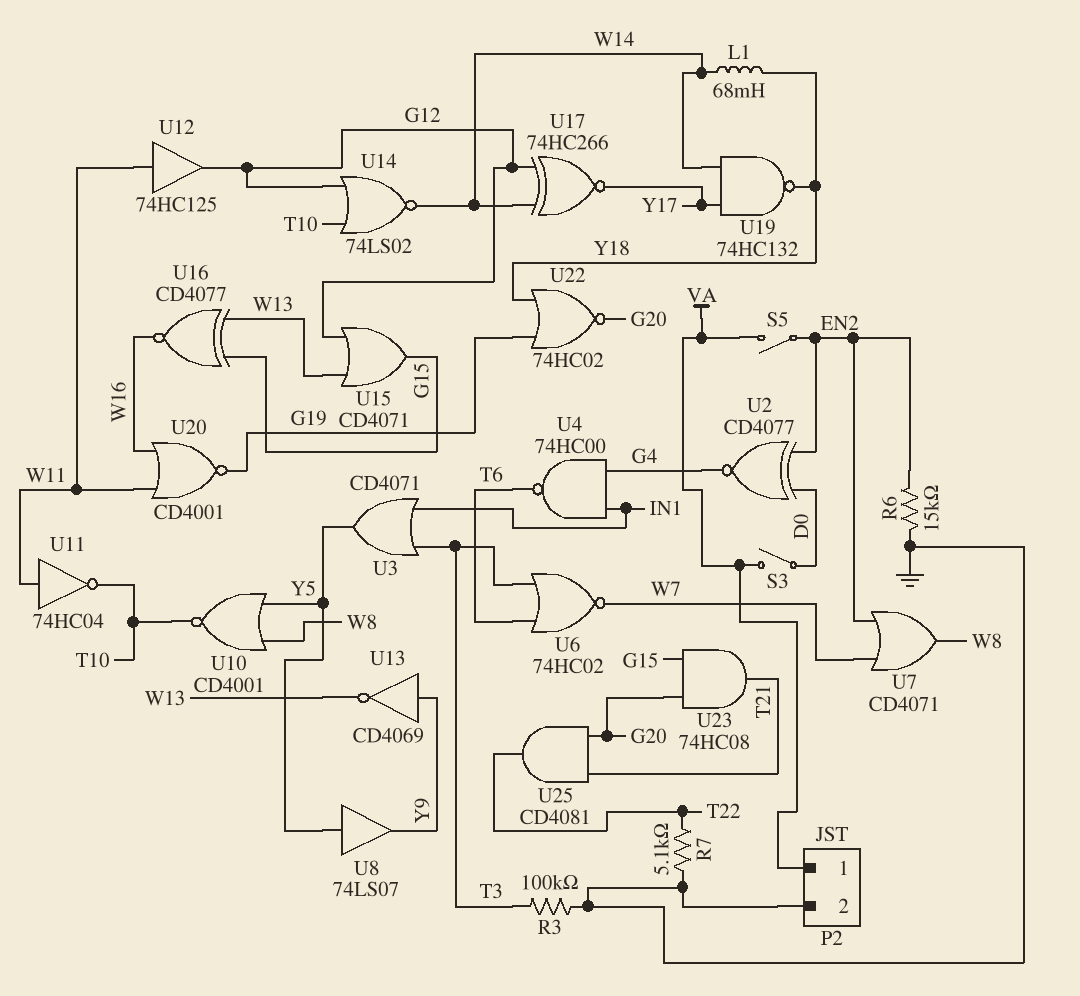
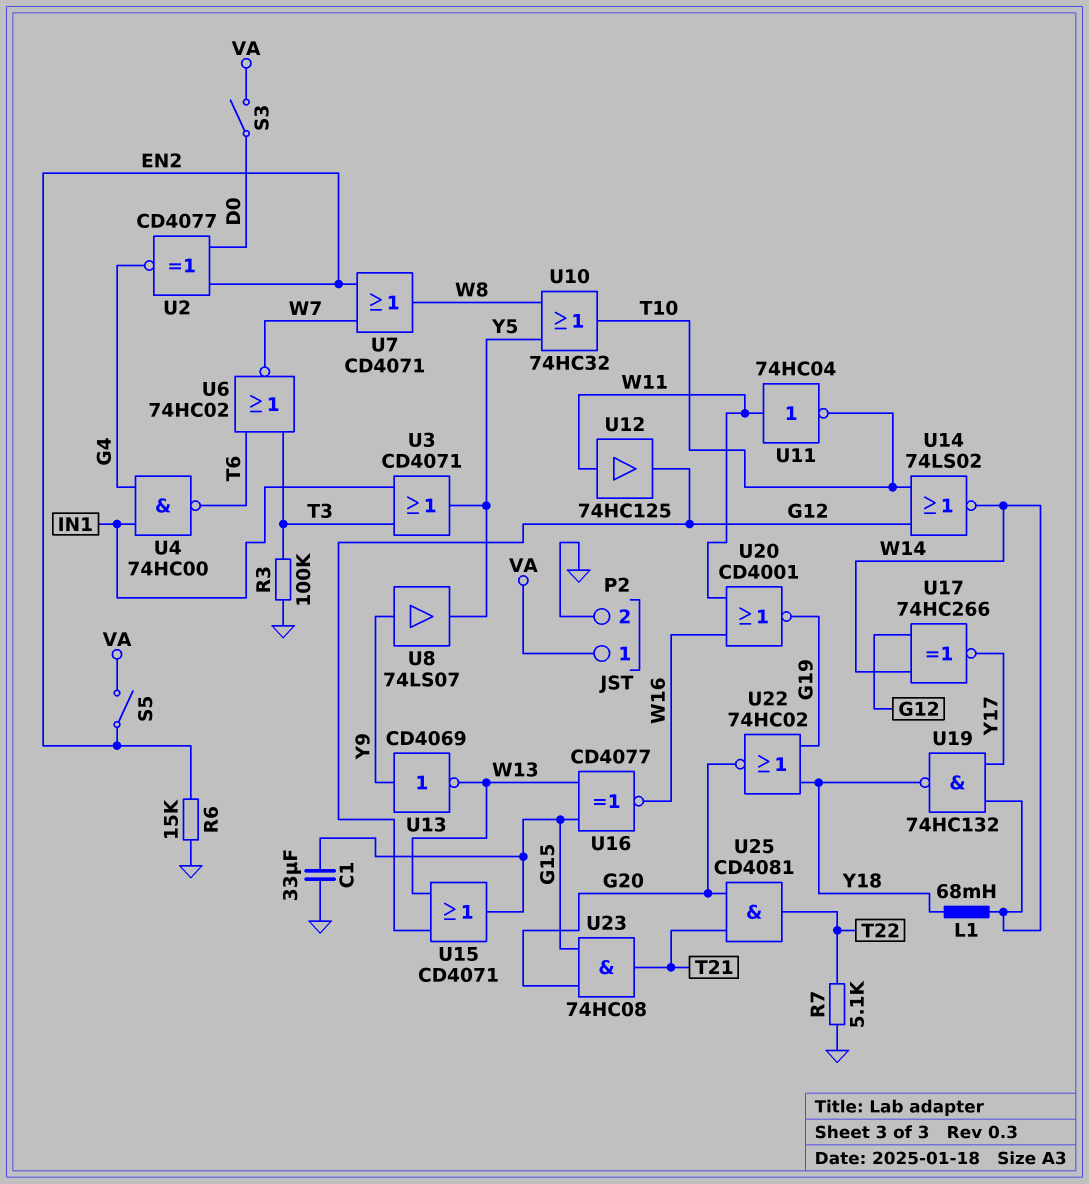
C1: none -> 33uF (G15, GND)
U8: buffer 74LS07 (in Y5, out Y9) -> buffer 74LS07 (in Y9, out Y5)
U10: NOR CD4001 (in W8, in Y5, out T10) -> OR 74HC32 (in W8, in Y5, out T10)

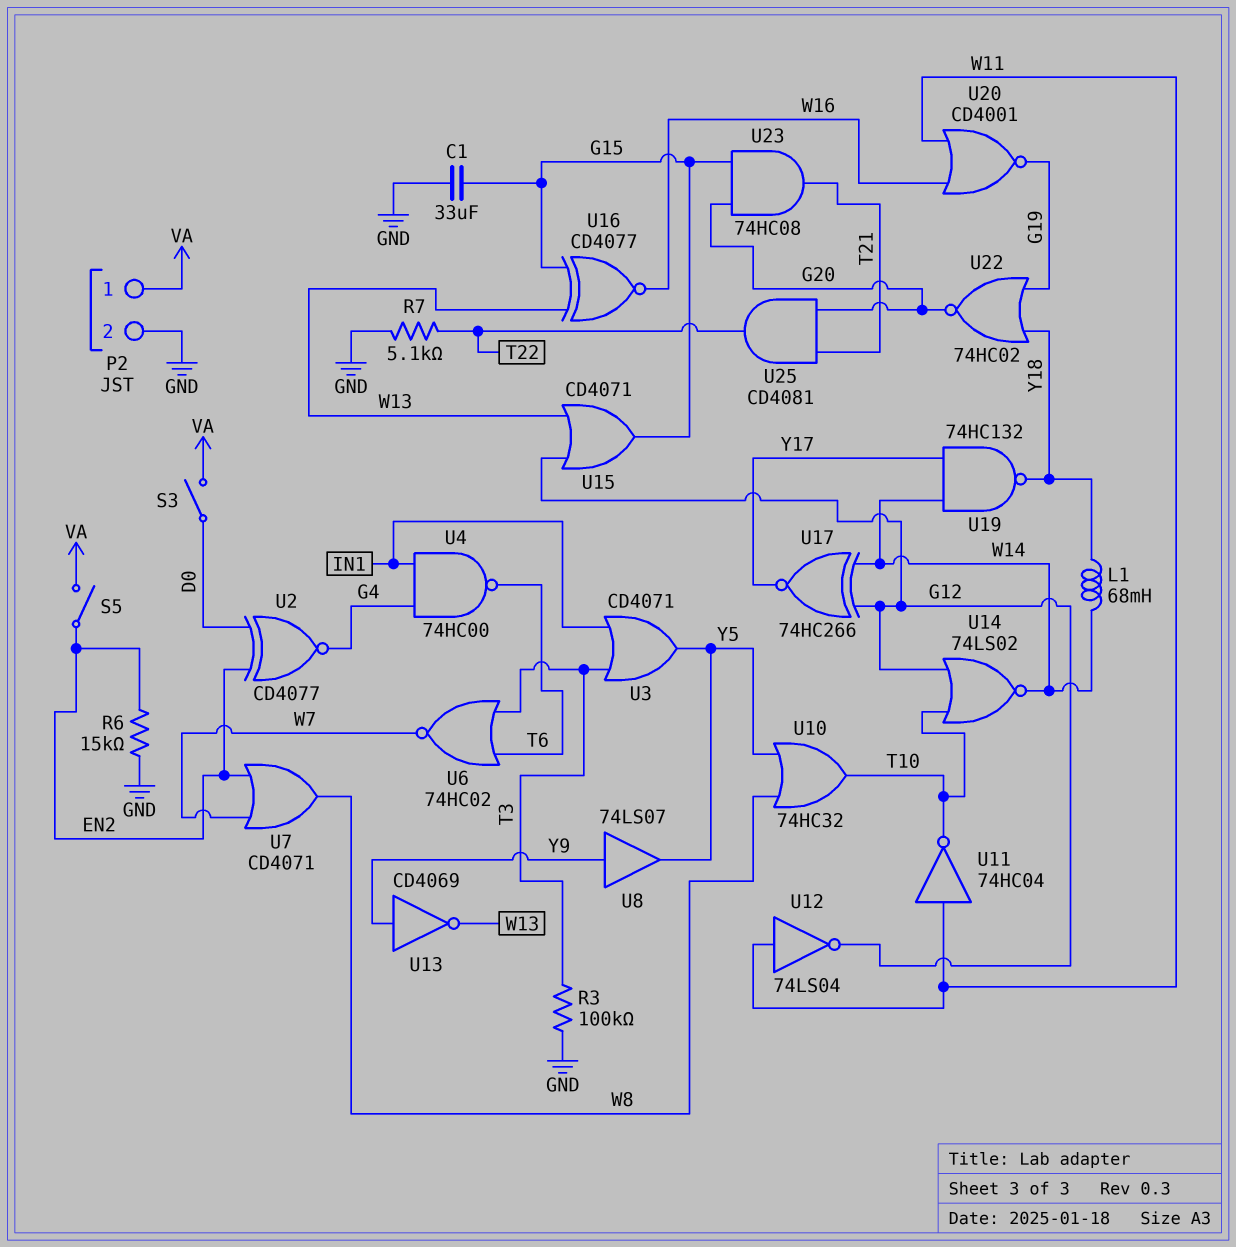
U12: buffer 74HC125 (in W11, out G12) -> NOT 74LS04 (in W11, out G12)

